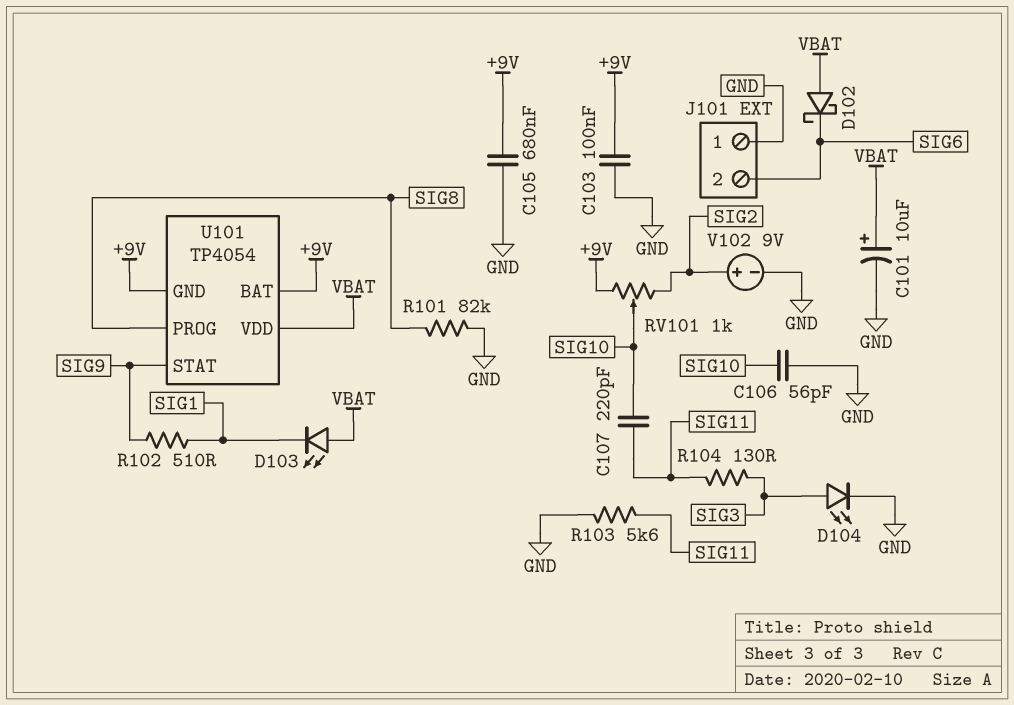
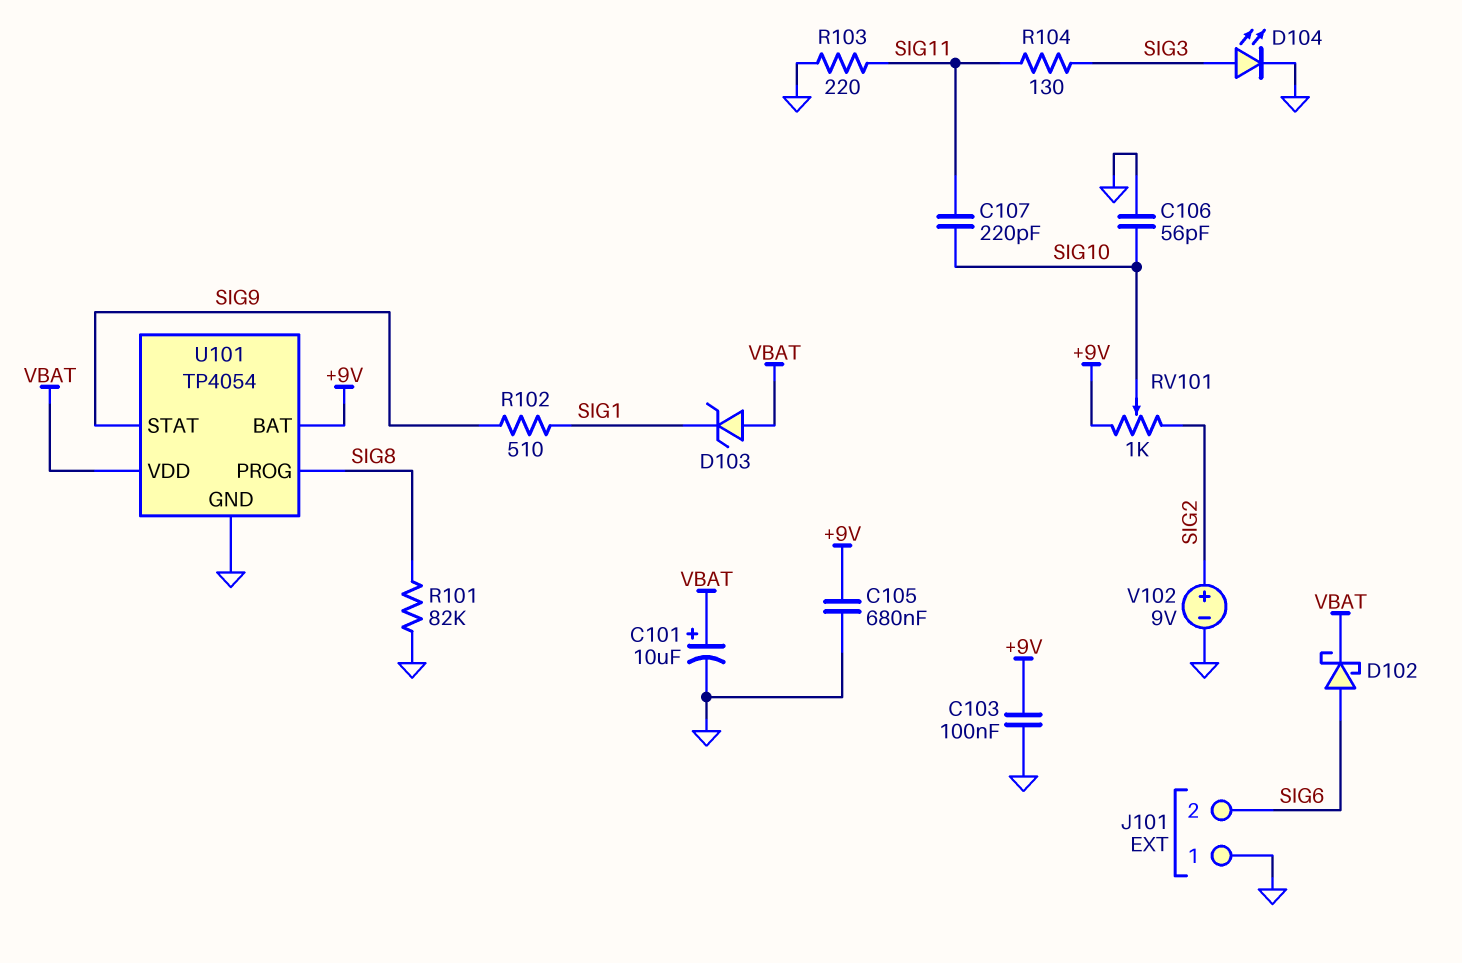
D102: schottky (A VBAT, K SIG6) -> schottky (A SIG6, K VBAT)
D103: LED (A VBAT, K SIG1) -> zener (A VBAT, K SIG1)
R103: 5.6k (GND, SIG11) -> 220 (GND, SIG11)
U101 pin GND: +9V -> GND

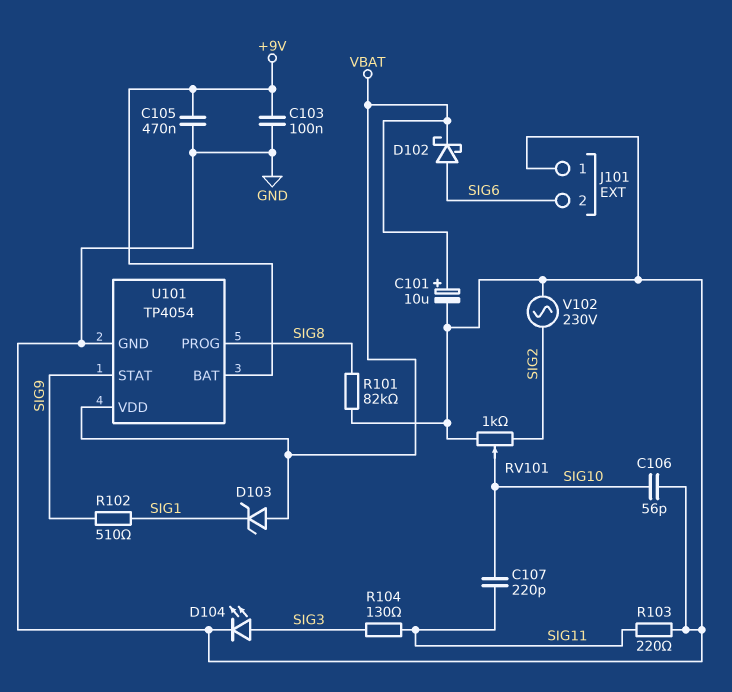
C105: 680nF (+9V, GND) -> 470nF (+9V, GND)
RV101: 1k (+9V, SIG2, wiper SIG10) -> 1k (GND, SIG2, wiper SIG10)
V102: 9V (plus SIG2, minus GND) -> AC 230V (GND, SIG2)

